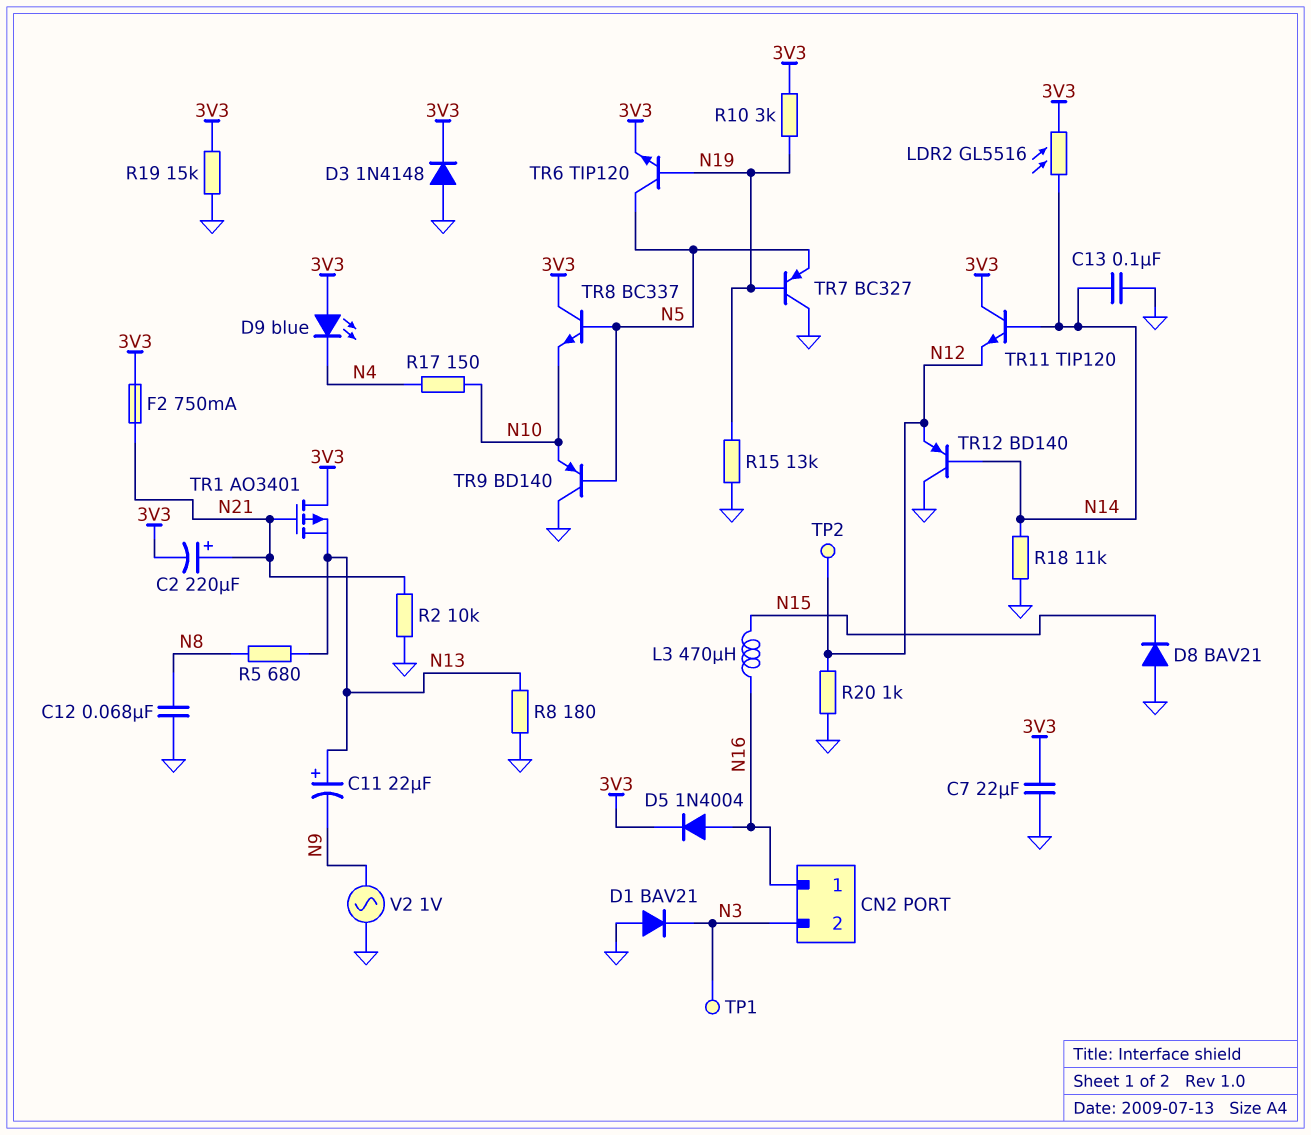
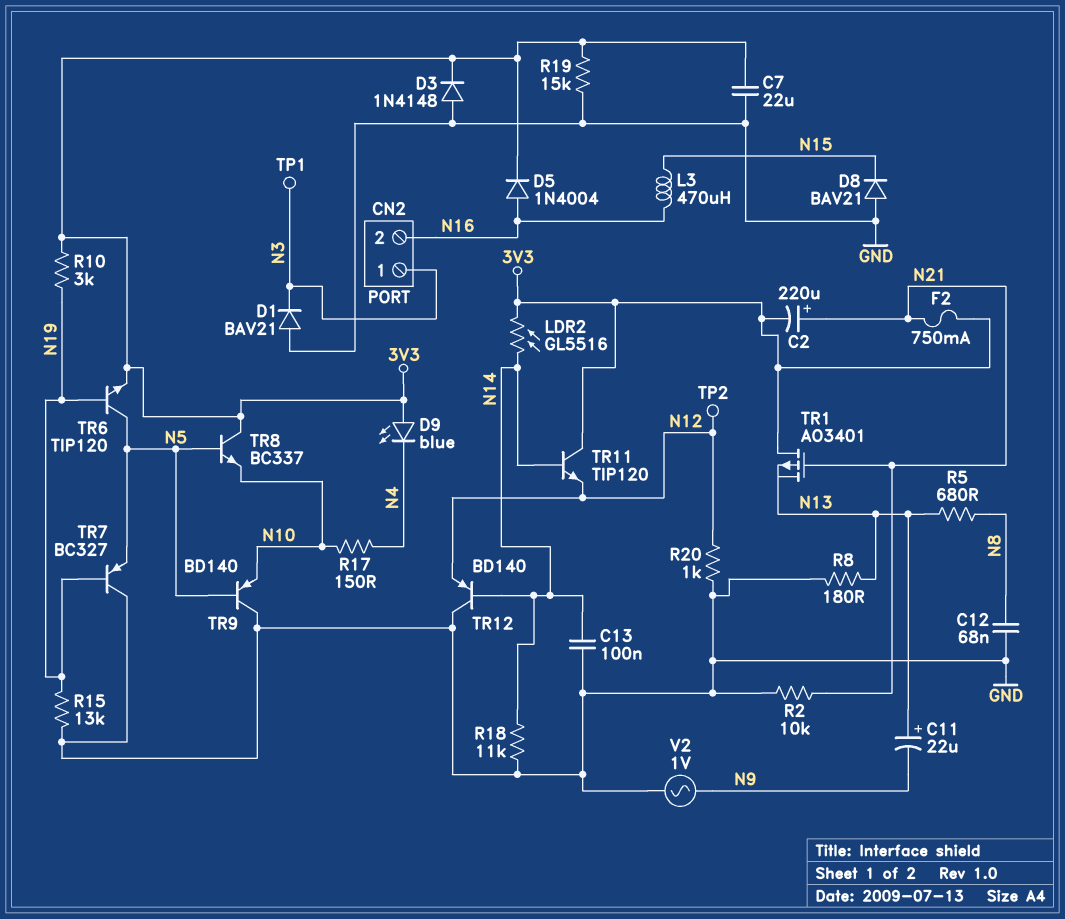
CN2 pin 1: N16 -> N3
CN2 pin 2: N3 -> N16

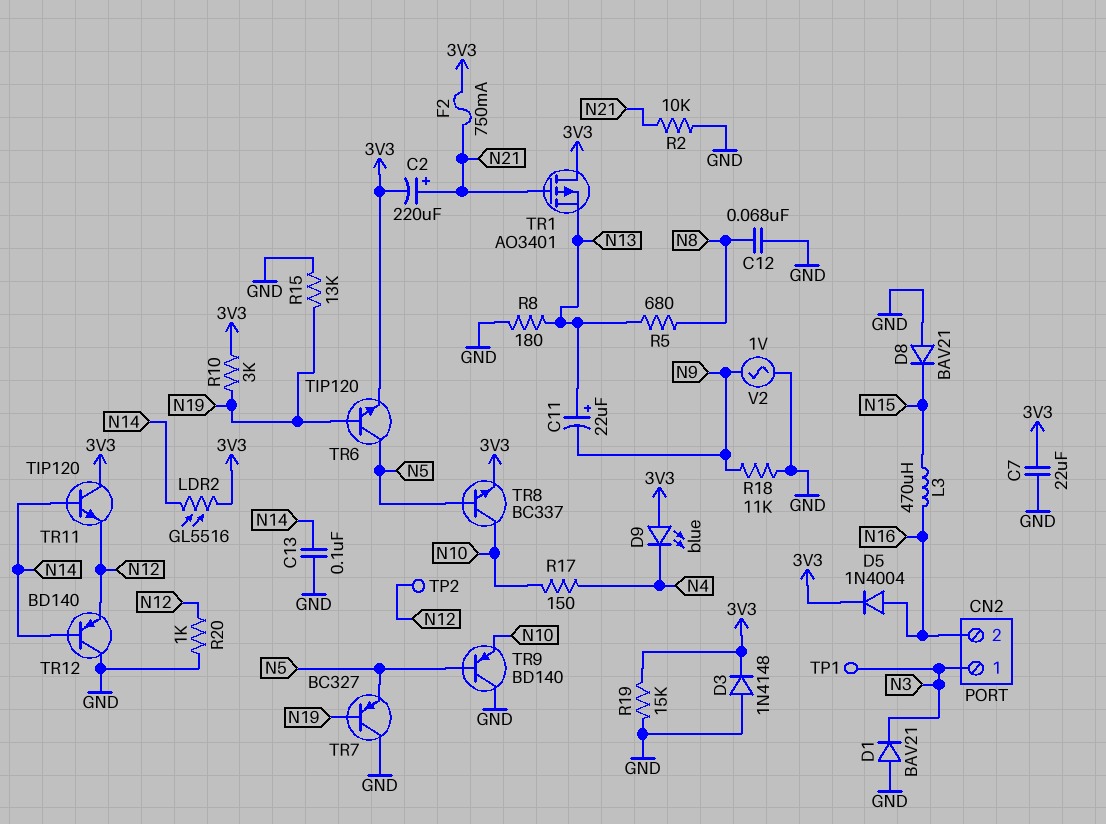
R18: 11k (GND, N14) -> 11k (GND, N9)
TR8: NPN BC337 (B N5, C 3V3, E N10) -> NPN BC337 (B N5, C N10, E 3V3)

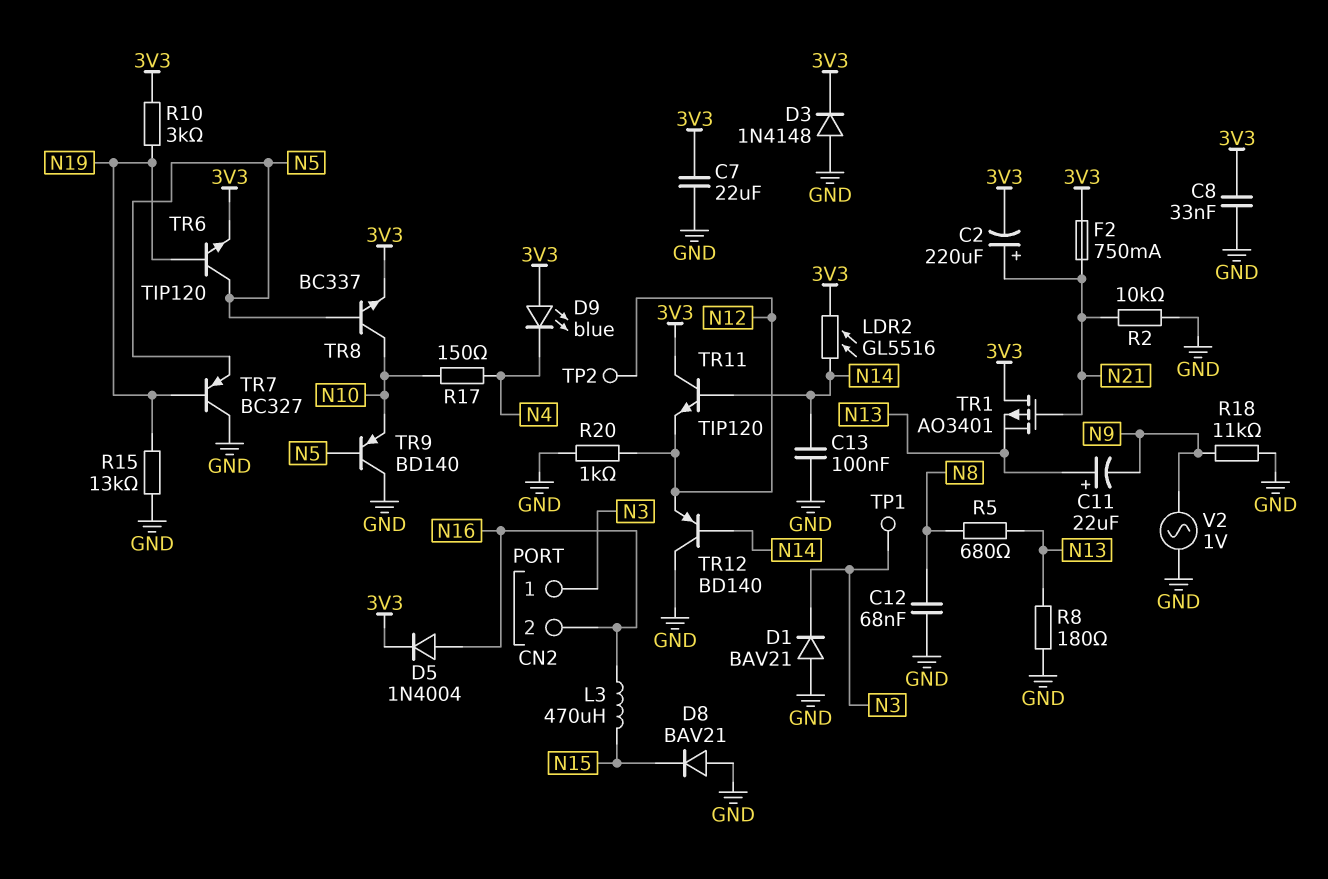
C8: none -> 33nF (3V3, GND)
R19: 15k (3V3, GND) -> none

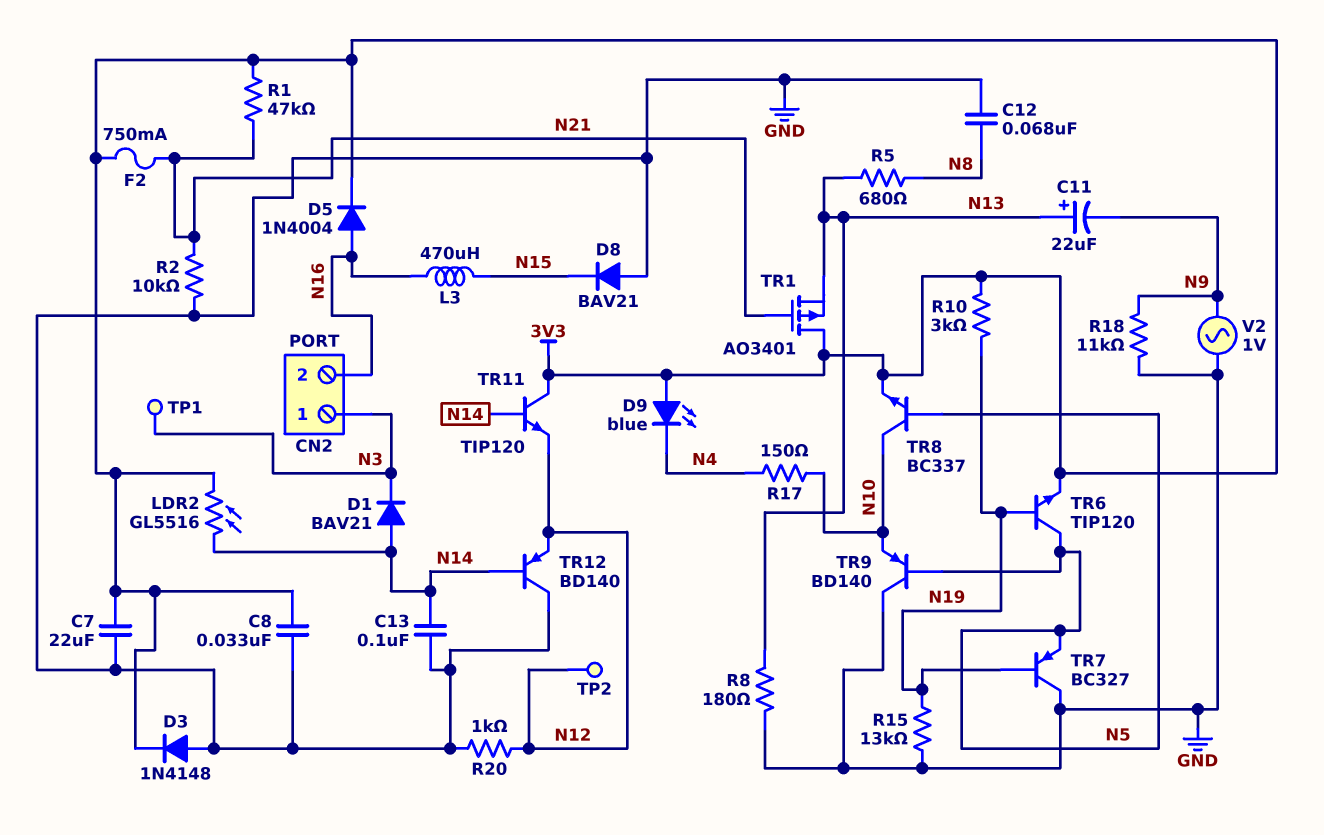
C2: 220uF (plus N21, minus 3V3) -> none
D1: diode BAV21 (A GND, K N3) -> diode BAV21 (A N14, K N3)
R1: none -> 47k (3V3, N21)

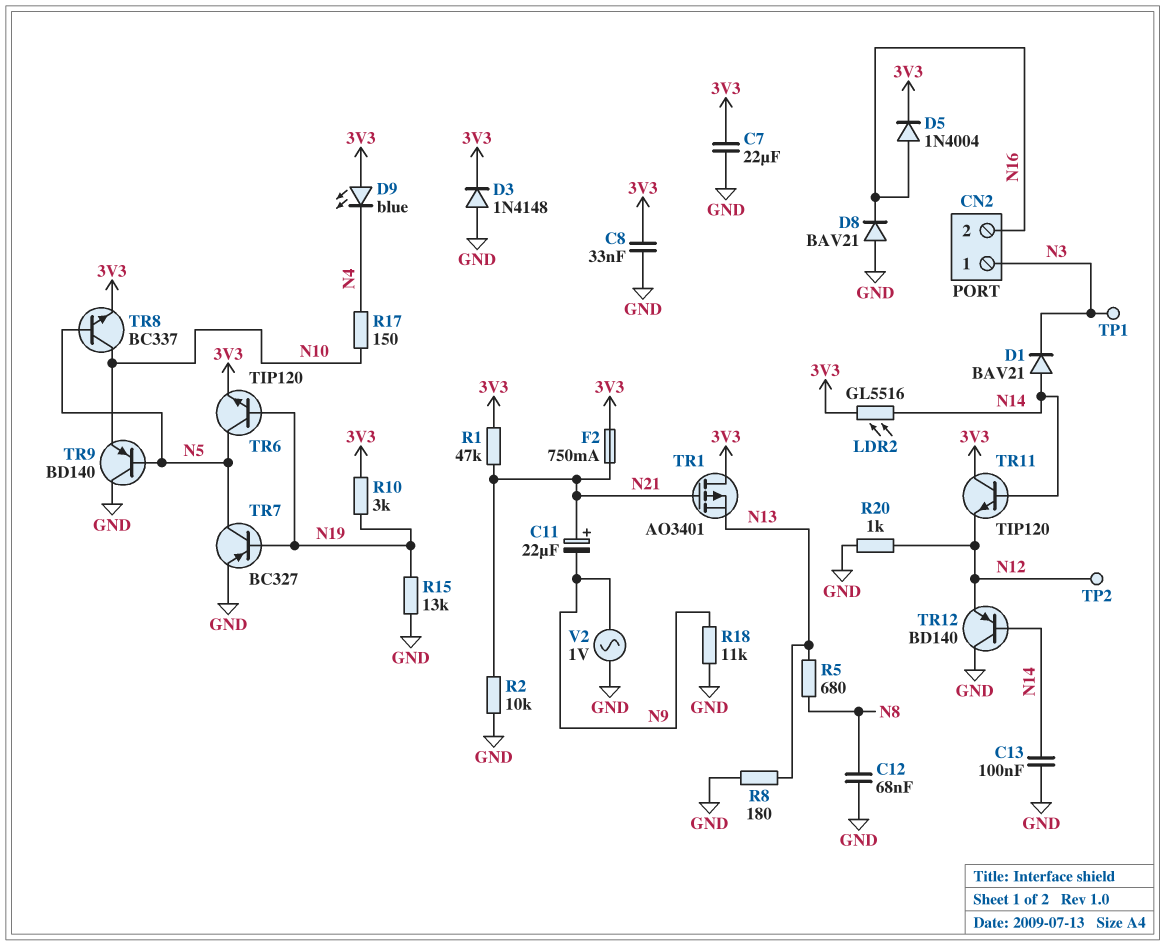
C11: 22uF (plus N13, minus N9) -> 22uF (plus N21, minus N9)
D8: diode BAV21 (A GND, K N15) -> diode BAV21 (A GND, K N16)
L3: 470uH (N15, N16) -> none
TR7: PNP BC327 (B N19, C GND, E N5) -> PNP BC327 (B N19, C N5, E GND)

